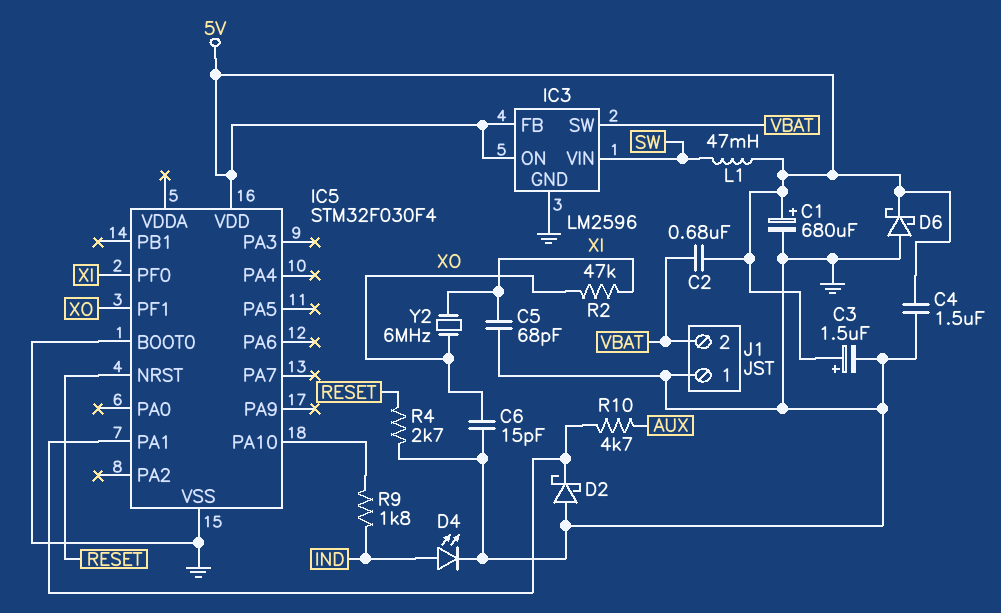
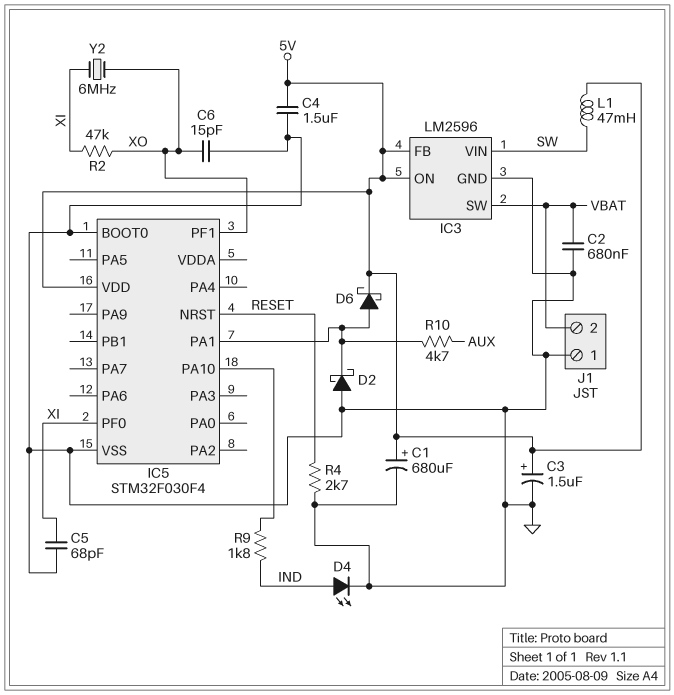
C2: 680nF (5V, VBAT) -> 680nF (GND, VBAT)
D6: schottky (A GND, K 5V) -> schottky (A IC5/PA1, K 5V)

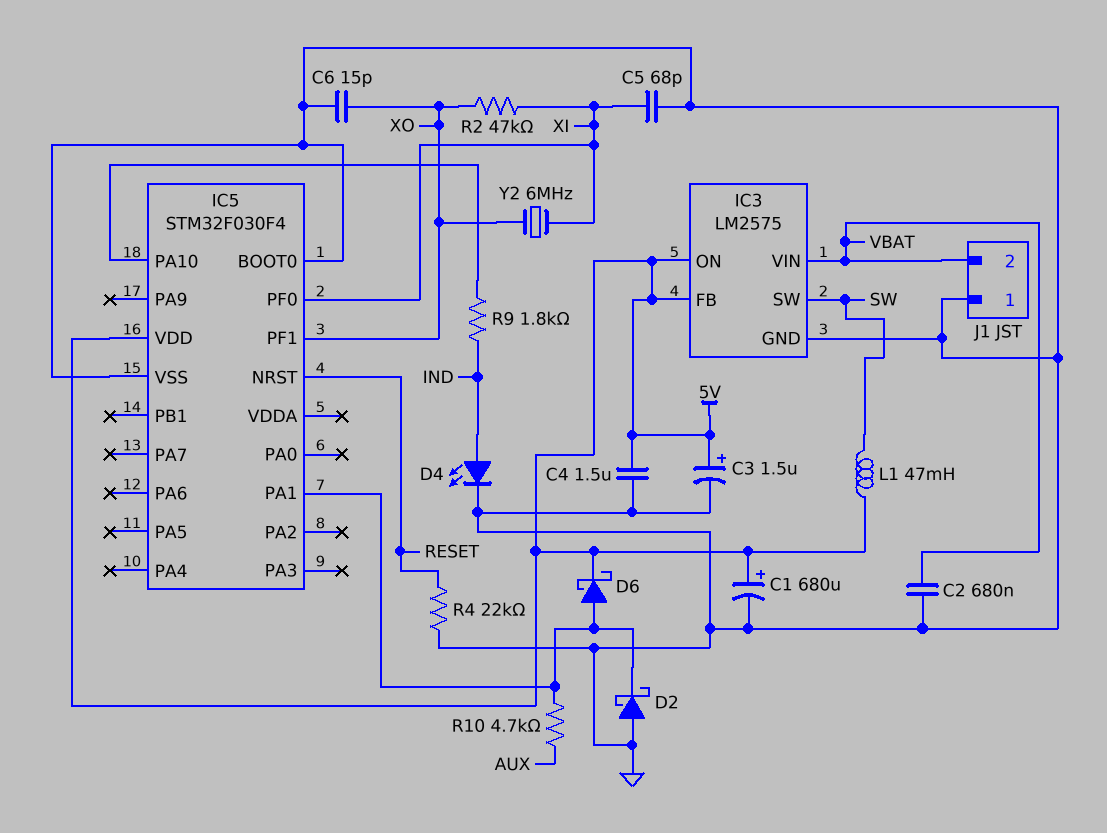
IC3: LM2596 -> LM2575
IC3 pin SW: VBAT -> SW
IC3 pin VIN: SW -> VBAT
R4: 2.7k (GND, RESET) -> 22k (GND, RESET)

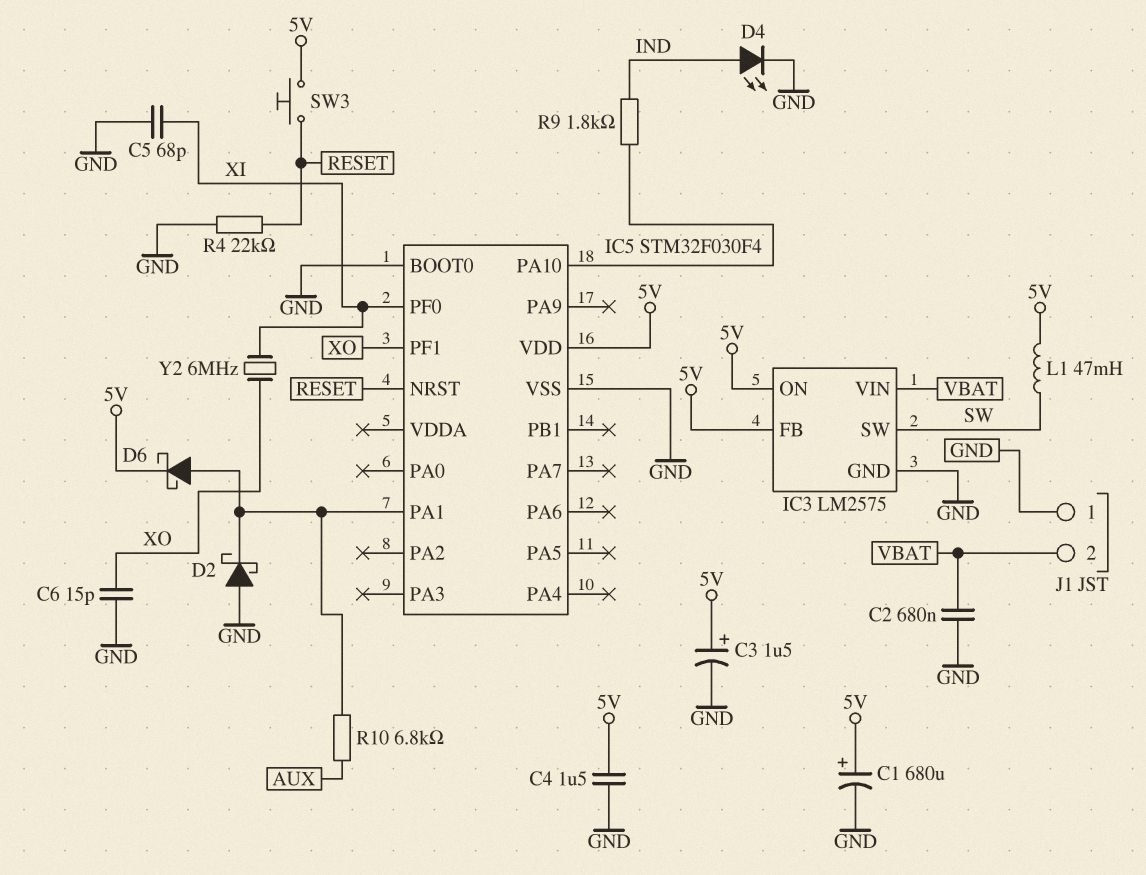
R2: 47k (XI, XO) -> none
R10: 4.7k (AUX, IC5/PA1) -> 6.8k (AUX, IC5/PA1)
SW3: none -> button (5V, RESET)

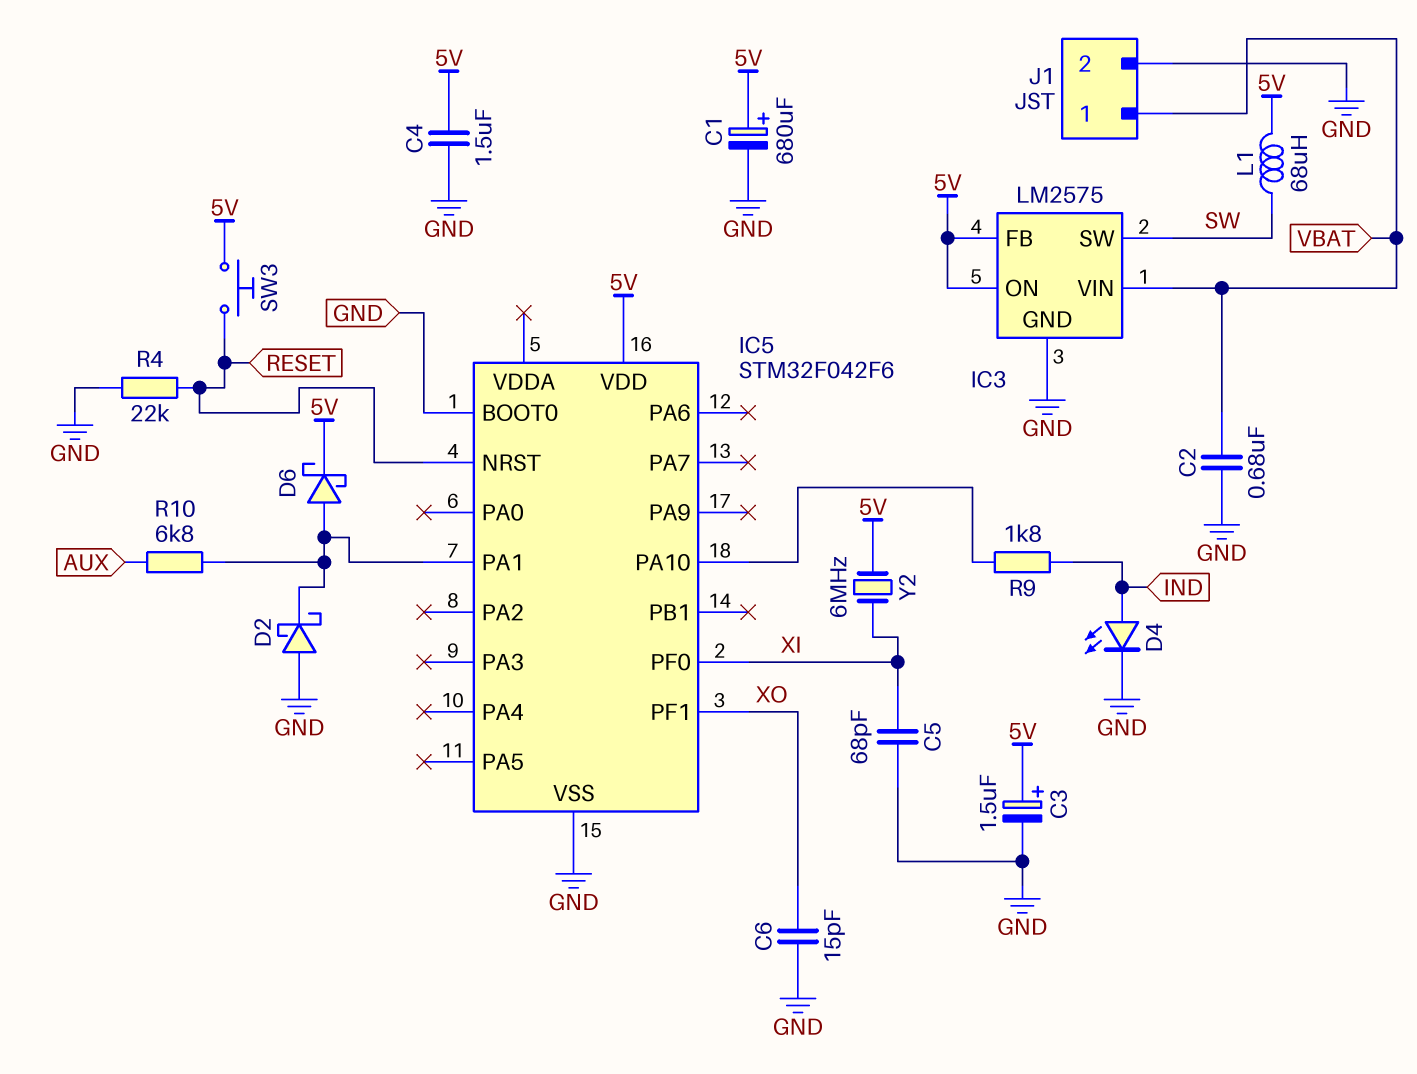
IC5: STM32F030F4 -> STM32F042F6
J1 pin 1: GND -> VBAT
J1 pin 2: VBAT -> GND
L1: 47mH (5V, SW) -> 68uH (5V, SW)
Y2: 6MHz (XI, XO) -> 6MHz (5V, XI)

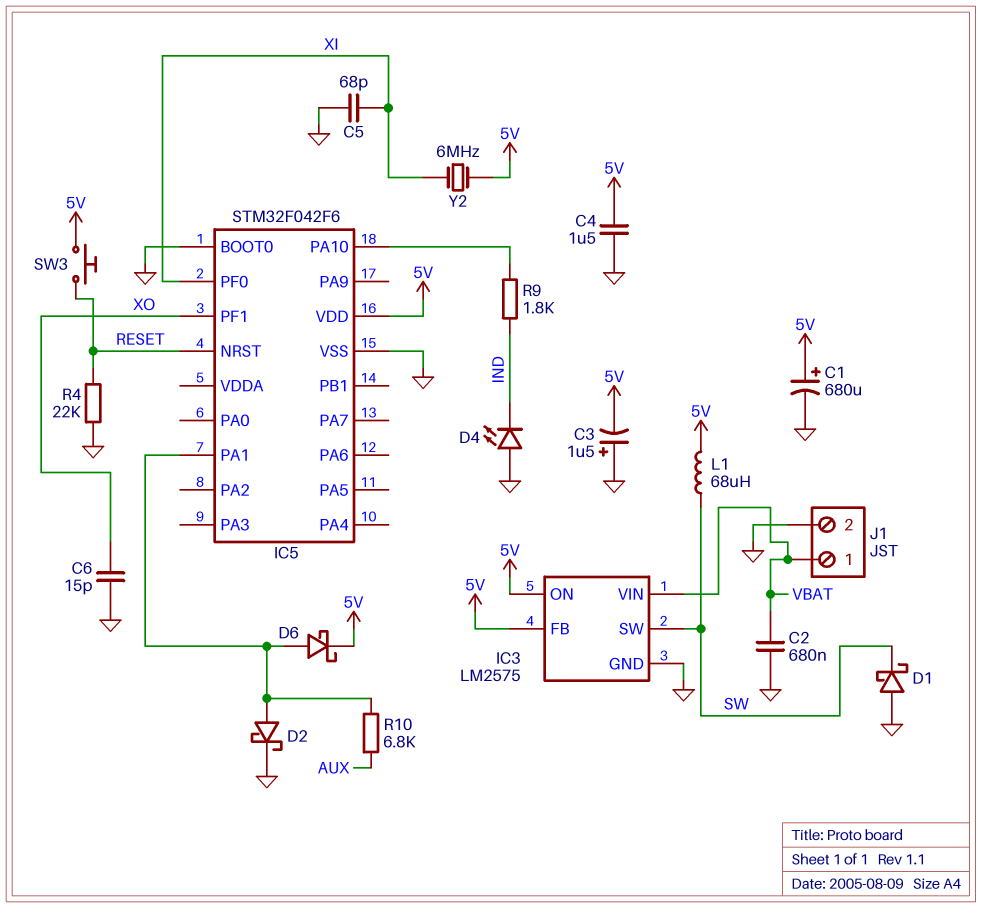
C3: 1.5uF (plus 5V, minus GND) -> 1.5uF (plus GND, minus 5V)
D1: none -> schottky (A GND, K SW)
D2: schottky (A GND, K IC5/PA1) -> schottky (A IC5/PA1, K GND)
D4: LED (A IND, K GND) -> LED (A GND, K IND)

